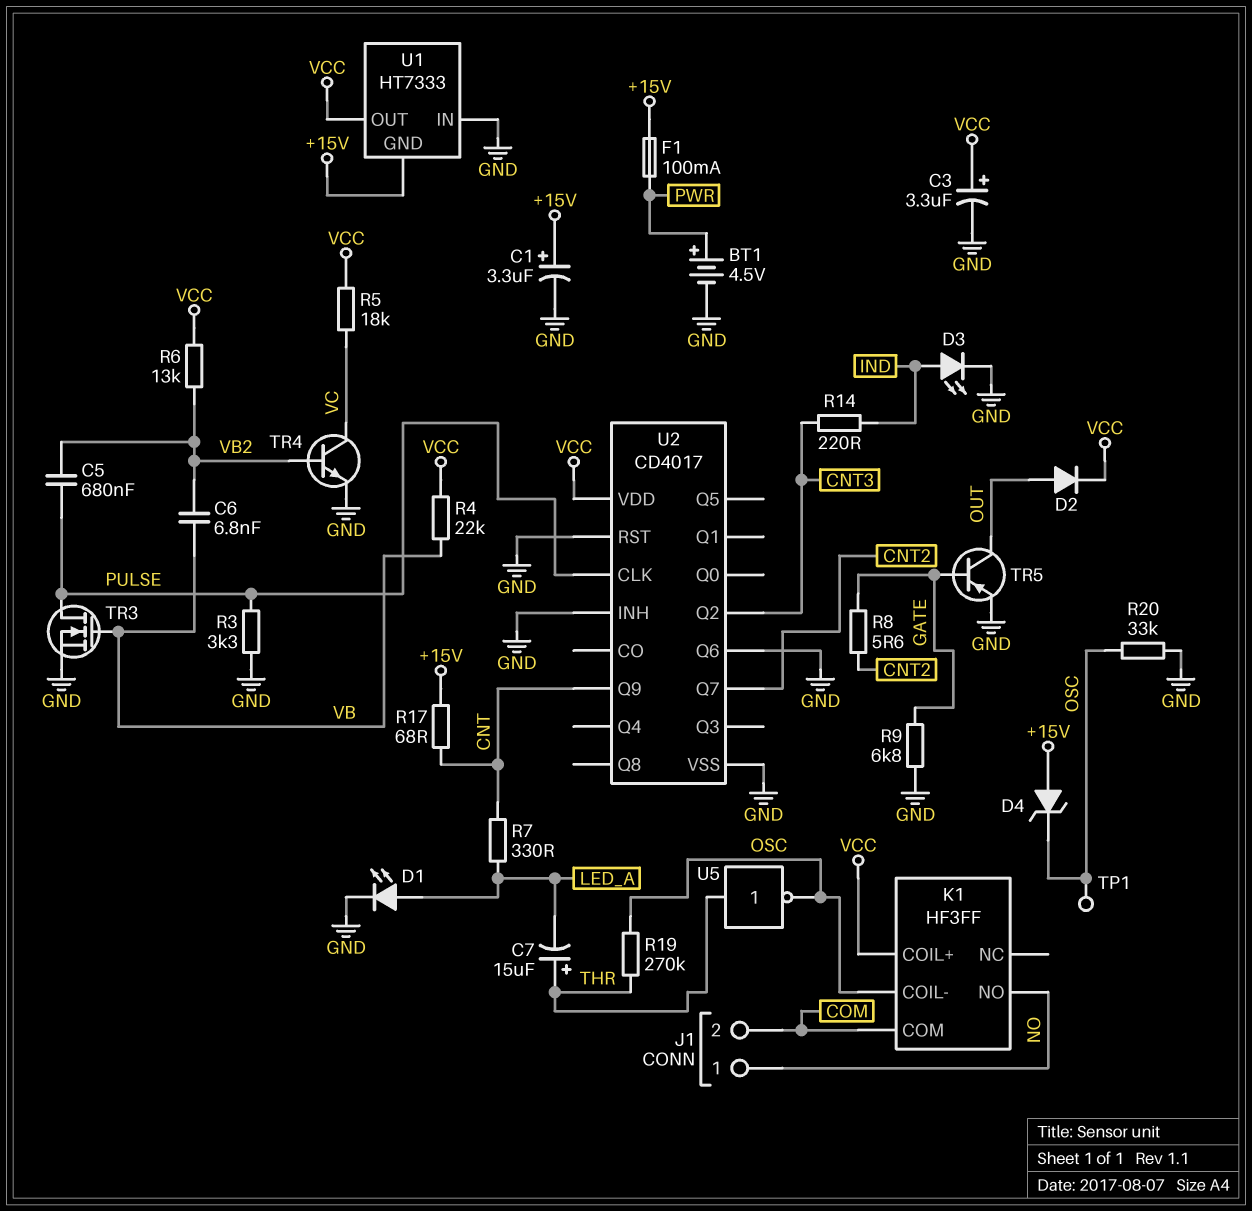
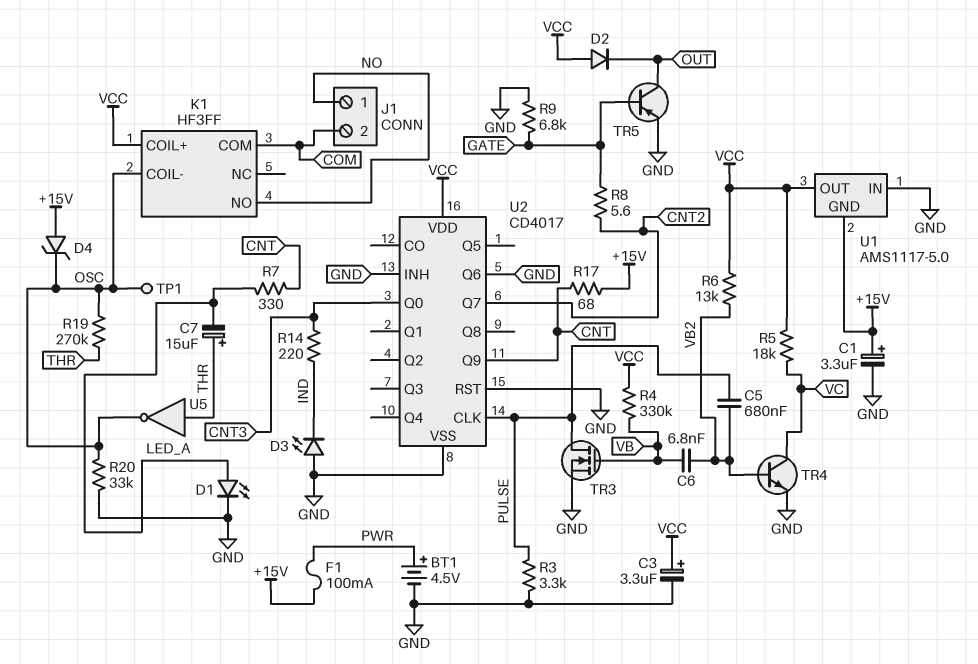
D2: diode (A OUT, K VCC) -> diode (A VCC, K OUT)
D3: LED (A IND, K GND) -> LED (A GND, K IND)
R4: 22k (VB, VCC) -> 330k (VB, VCC)
U1: HT7333 -> AMS1117-5.0
U2 pin Q0: none -> CNT3
U2 pin Q2: CNT3 -> none

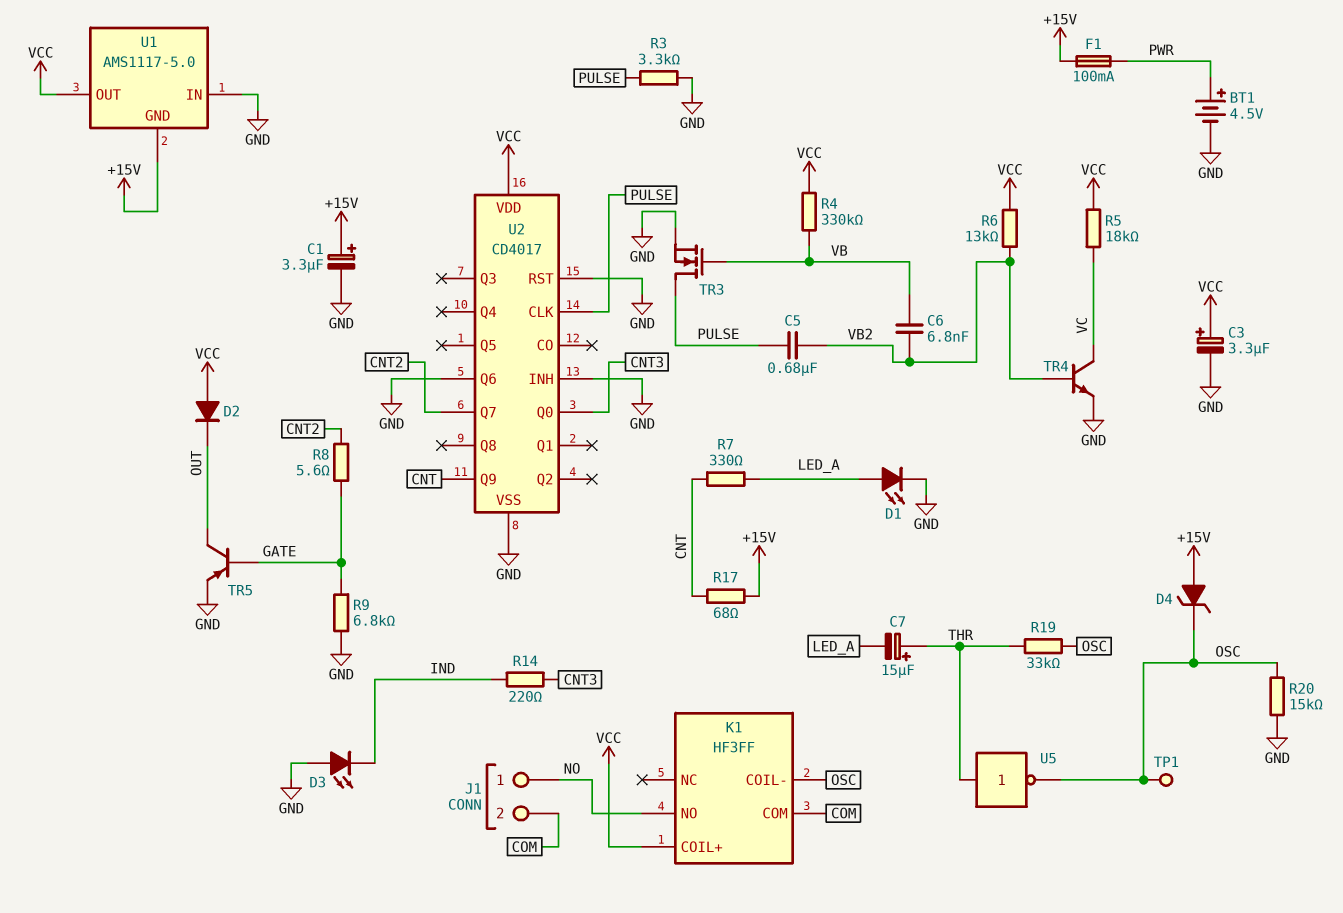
R19: 270k (OSC, THR) -> 33k (OSC, THR)
R20: 33k (GND, OSC) -> 15k (GND, OSC)

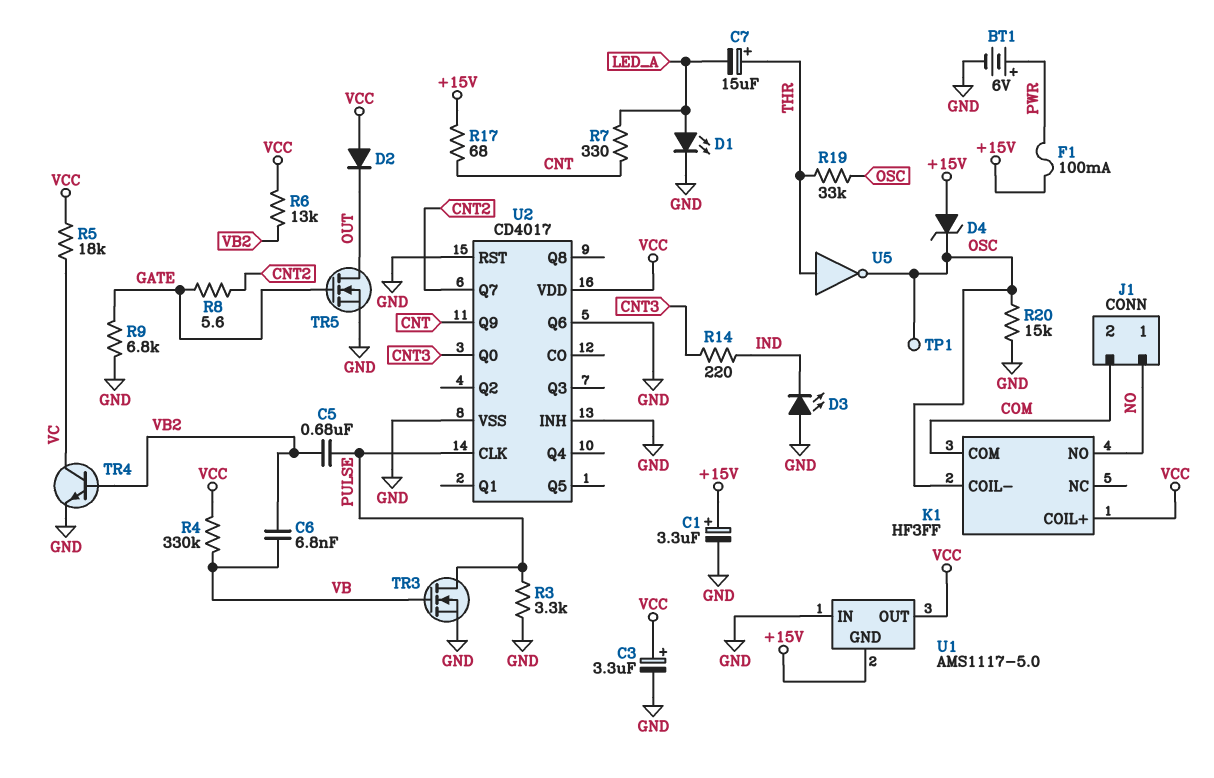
BT1: 4.5V (plus PWR, minus GND) -> 6V (plus PWR, minus GND)
TR5: PNP (B GATE, C OUT, E GND) -> NMOS (G GATE, D OUT, S GND)

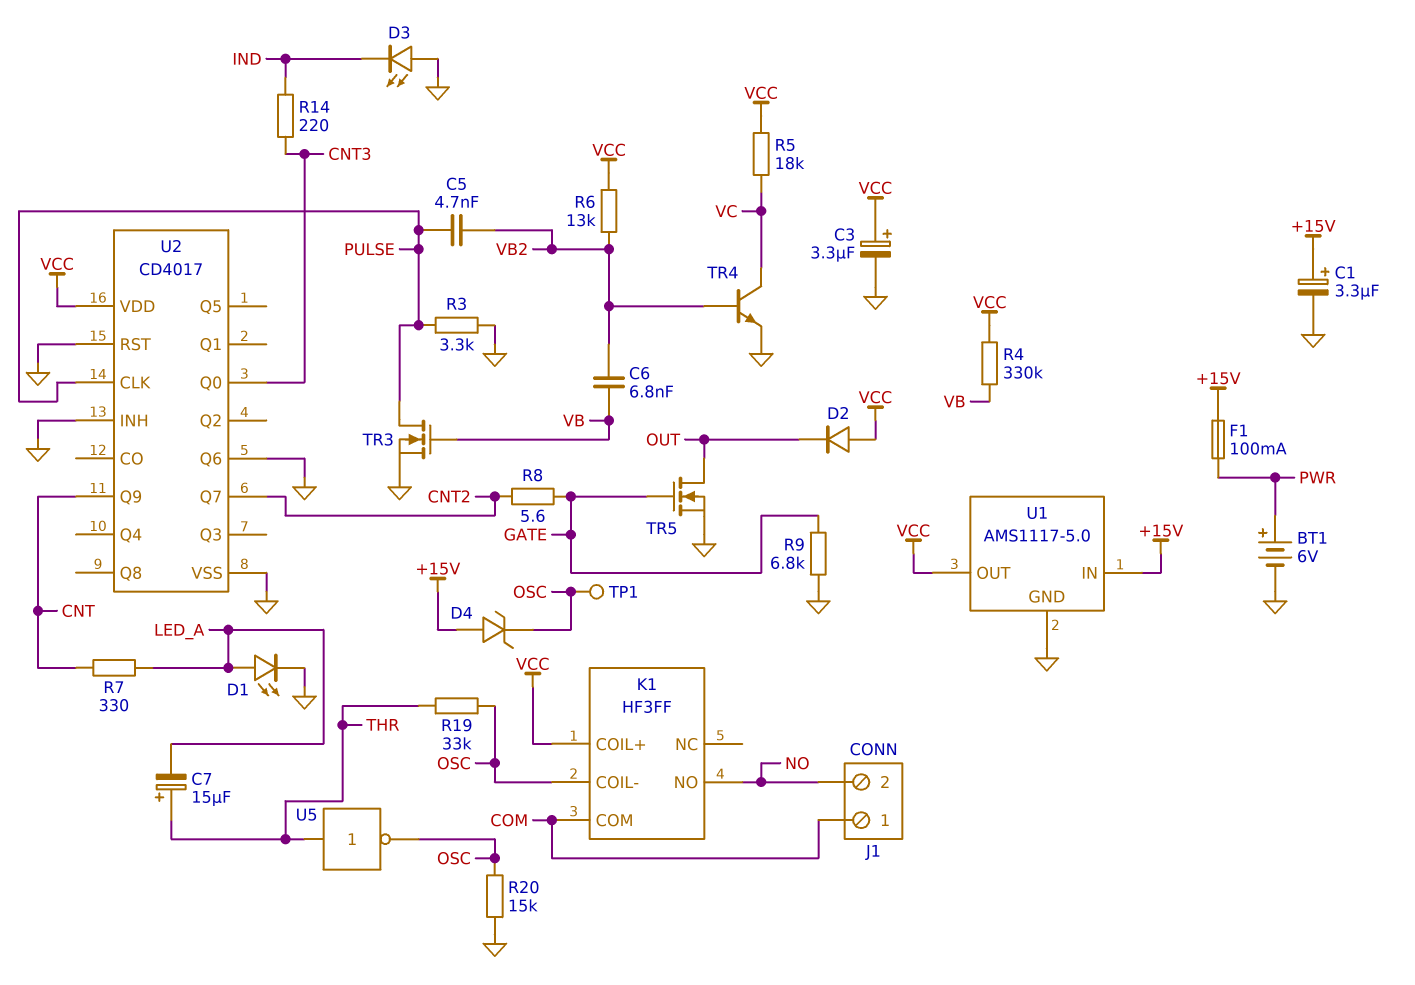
C5: 680nF (PULSE, VB2) -> 4.7nF (PULSE, VB2)
J1 pin 1: NO -> COM
J1 pin 2: COM -> NO
R17: 68 (+15V, CNT) -> none
U1 pin GND: +15V -> GND
U1 pin IN: GND -> +15V

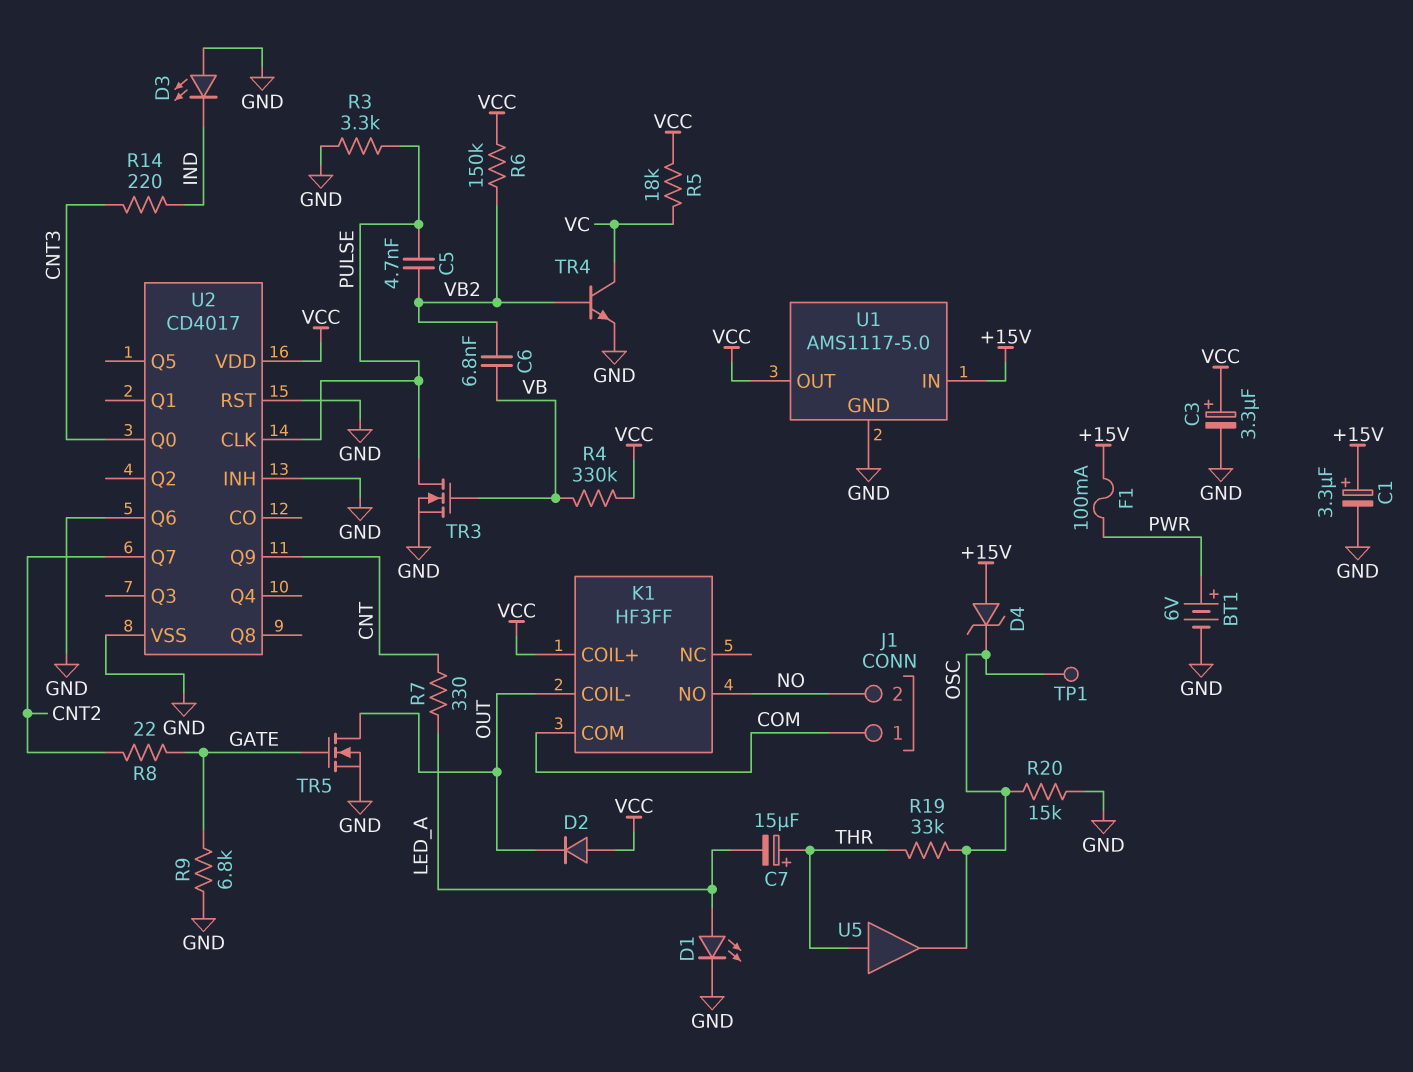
K1 pin COIL-: OSC -> OUT
R6: 13k (VB2, VCC) -> 150k (VB2, VCC)
R8: 5.6 (CNT2, GATE) -> 22 (CNT2, GATE)
U5: NOT (in THR, out OSC) -> buffer (in THR, out OSC)

